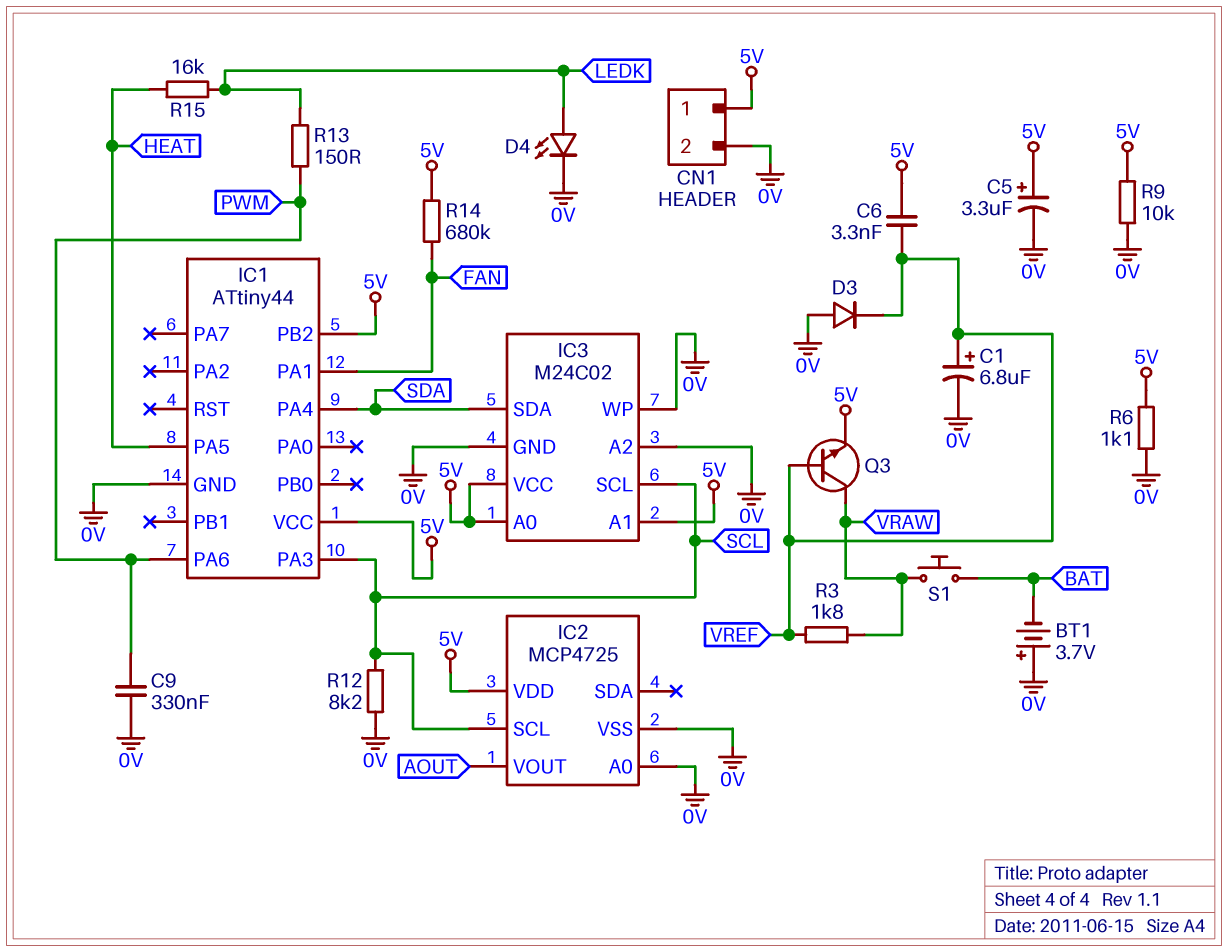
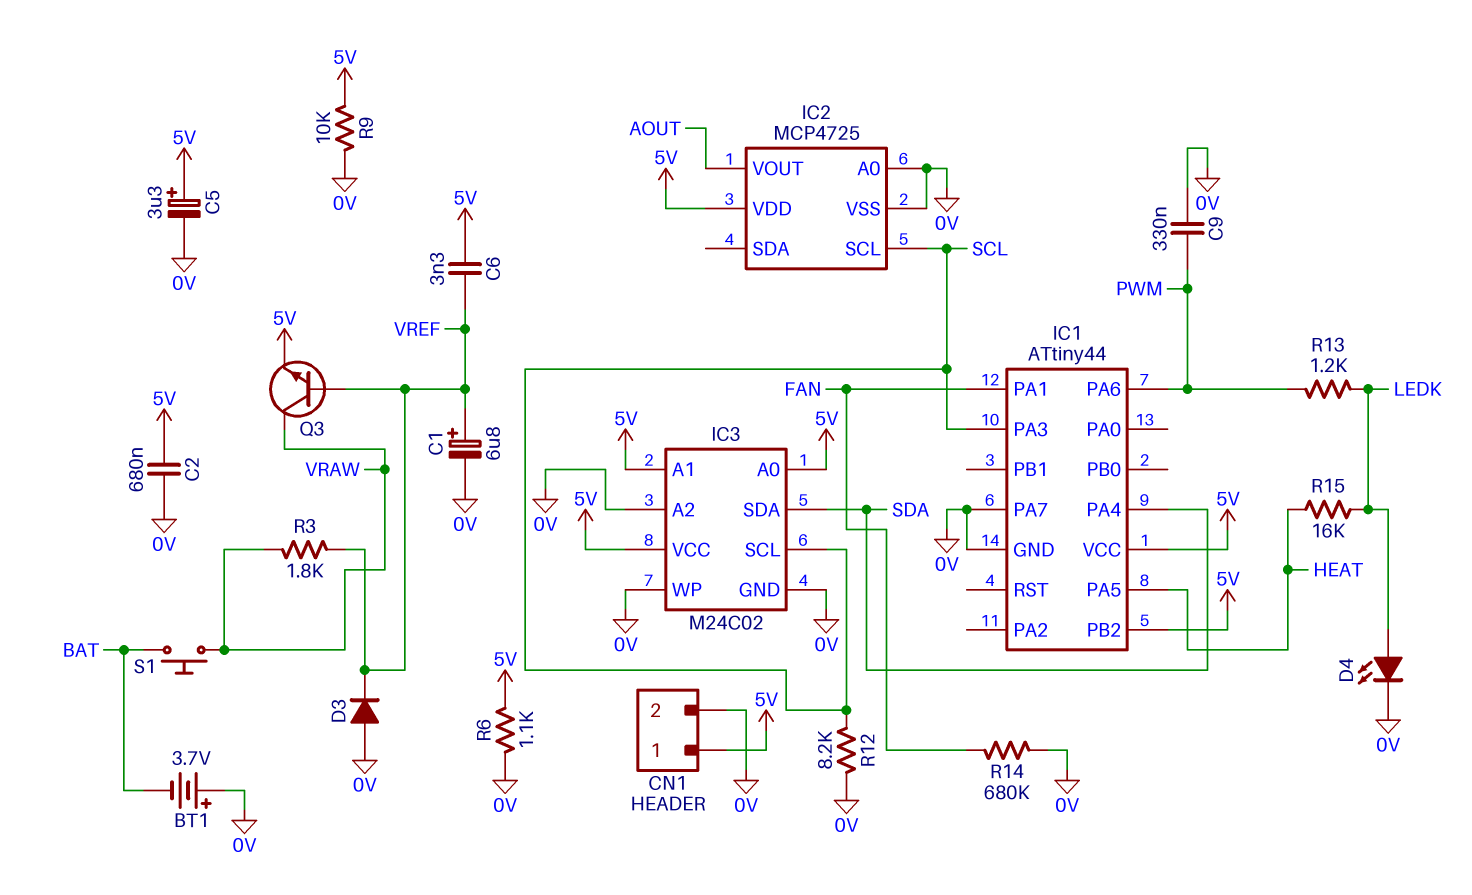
C2: none -> 680nF (0V, 5V)
IC1 pin PA7: none -> 0V
R13: 150 (LEDK, PWM) -> 1.2k (LEDK, PWM)
R14: 680k (5V, FAN) -> 680k (0V, FAN)

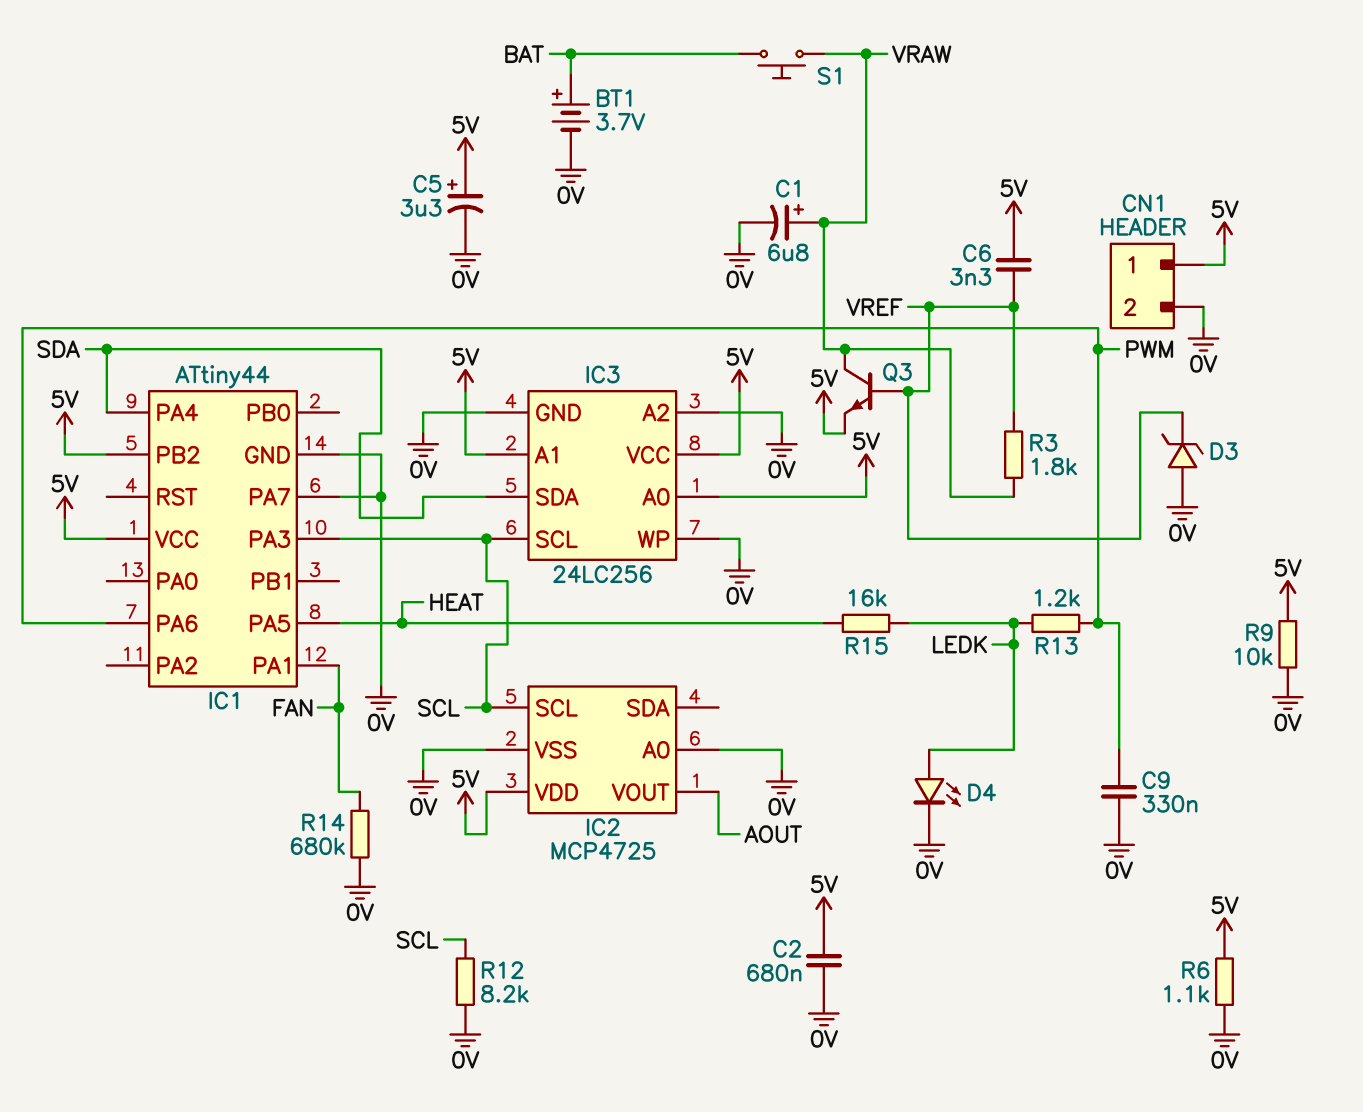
BT1: 3.7V (plus 0V, minus BAT) -> 3.7V (plus BAT, minus 0V)
C1: 6.8uF (plus VREF, minus 0V) -> 6.8uF (plus VRAW, minus 0V)
D3: diode (A 0V, K VREF) -> zener (A 0V, K VREF)
IC3: M24C02 -> 24LC256

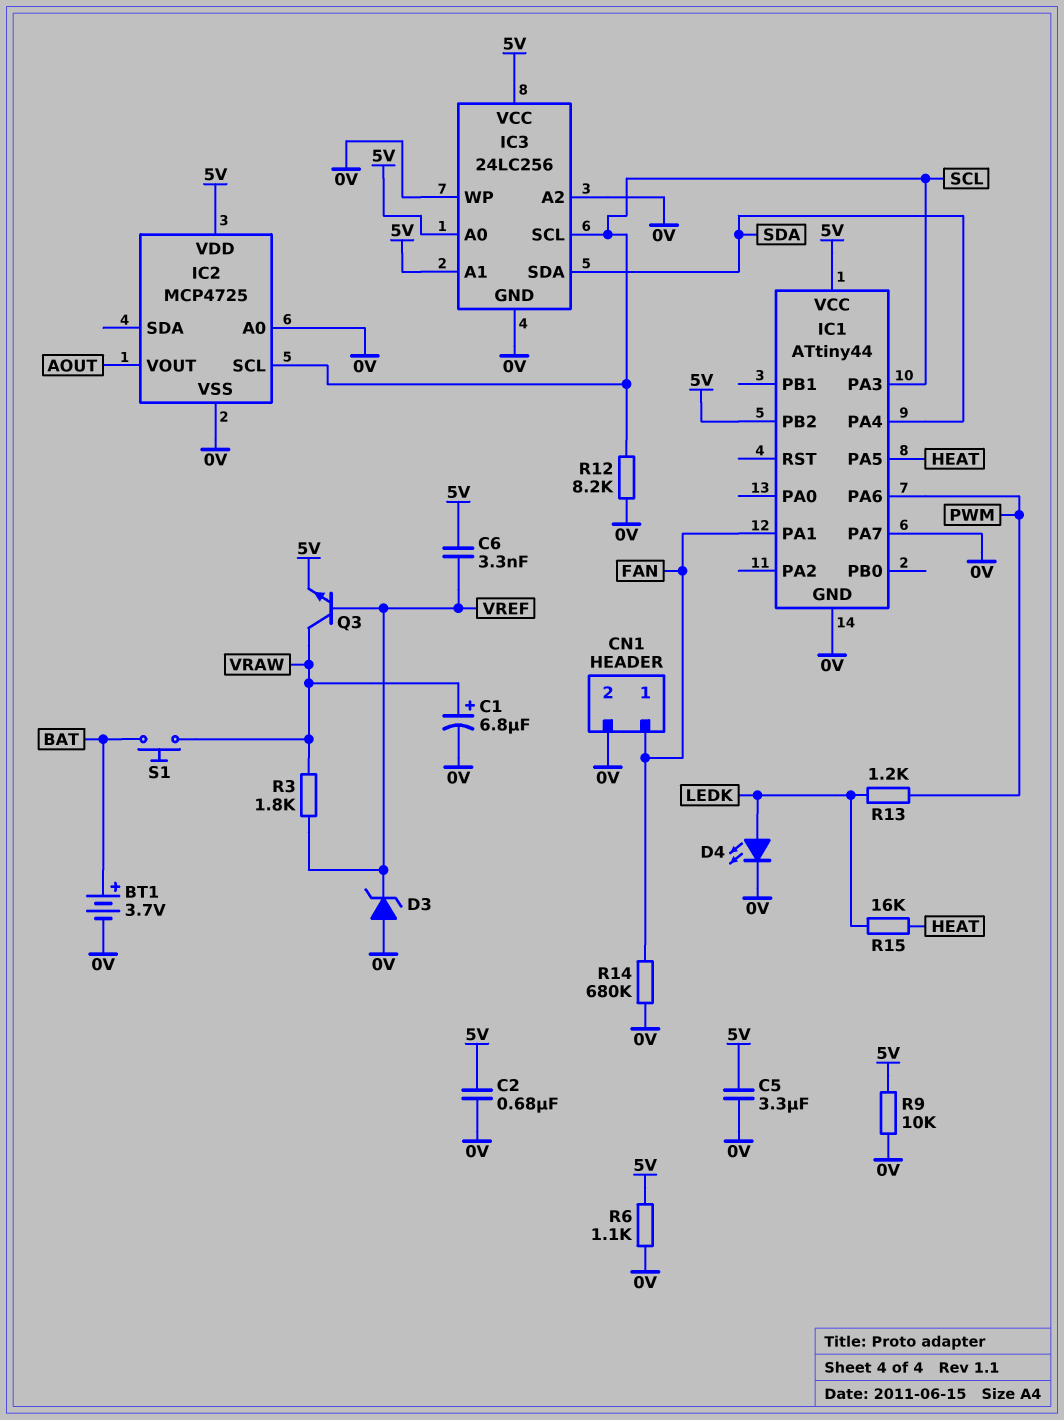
C5: 3.3uF (plus 5V, minus 0V) -> 3.3uF (0V, 5V)
C9: 330nF (0V, PWM) -> none
CN1 pin 1: 5V -> FAN

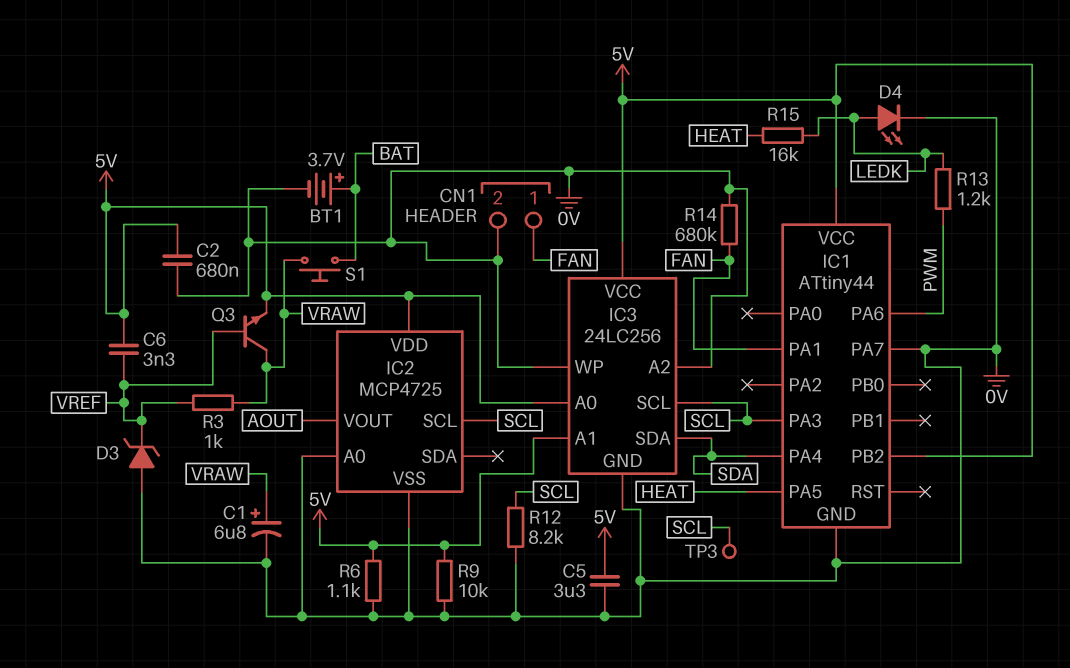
R3: 1.8k (VRAW, VREF) -> 1k (VRAW, VREF)
TP3: none -> test point (SCL)

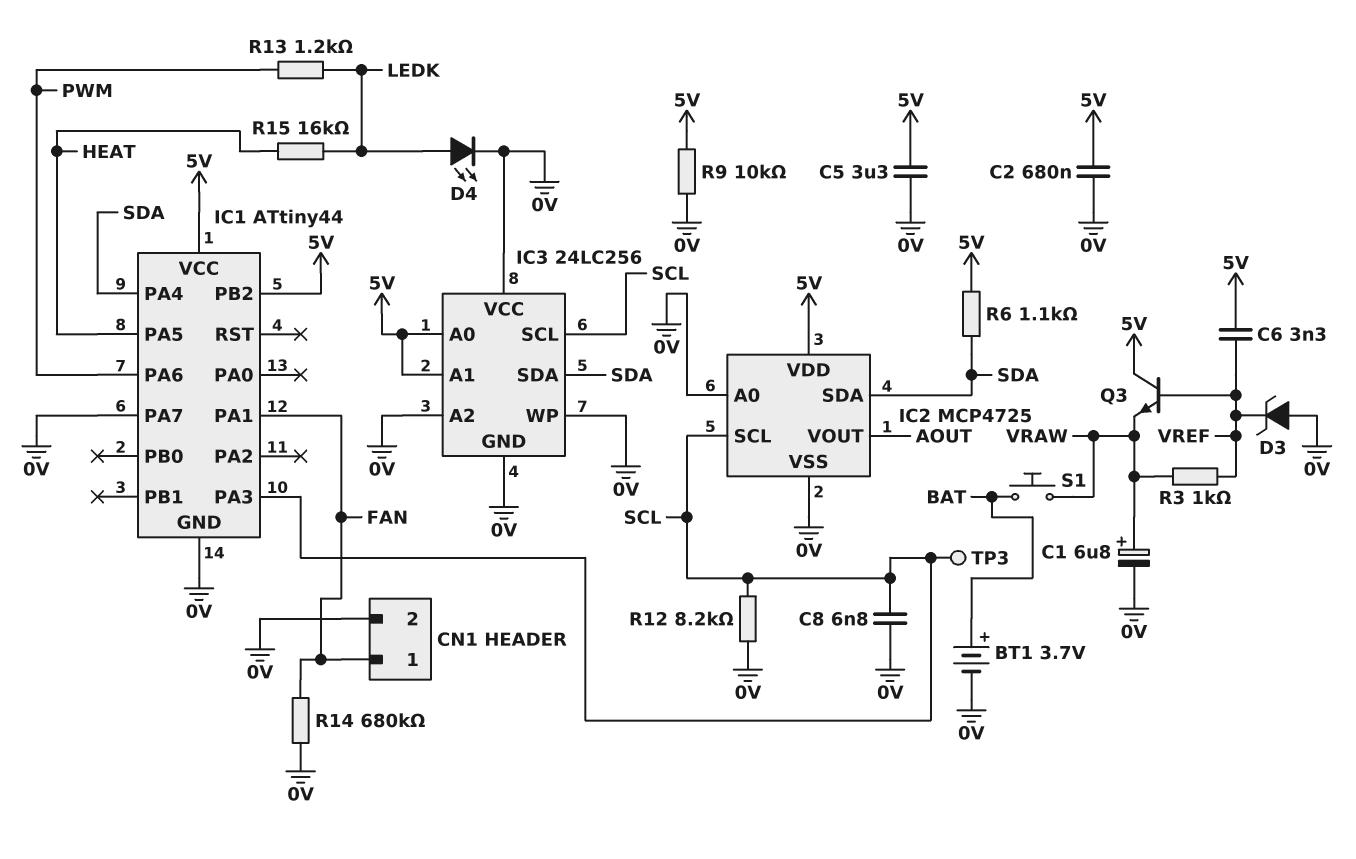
C8: none -> 6.8nF (0V, SCL)
IC2 pin SDA: none -> SDA
IC3 pin VCC: 5V -> 0V
Q3: NPN (B VREF, C VRAW, E 5V) -> NPN (B VREF, C 5V, E VRAW)
R6: 1.1k (0V, 5V) -> 1.1k (5V, SDA)

